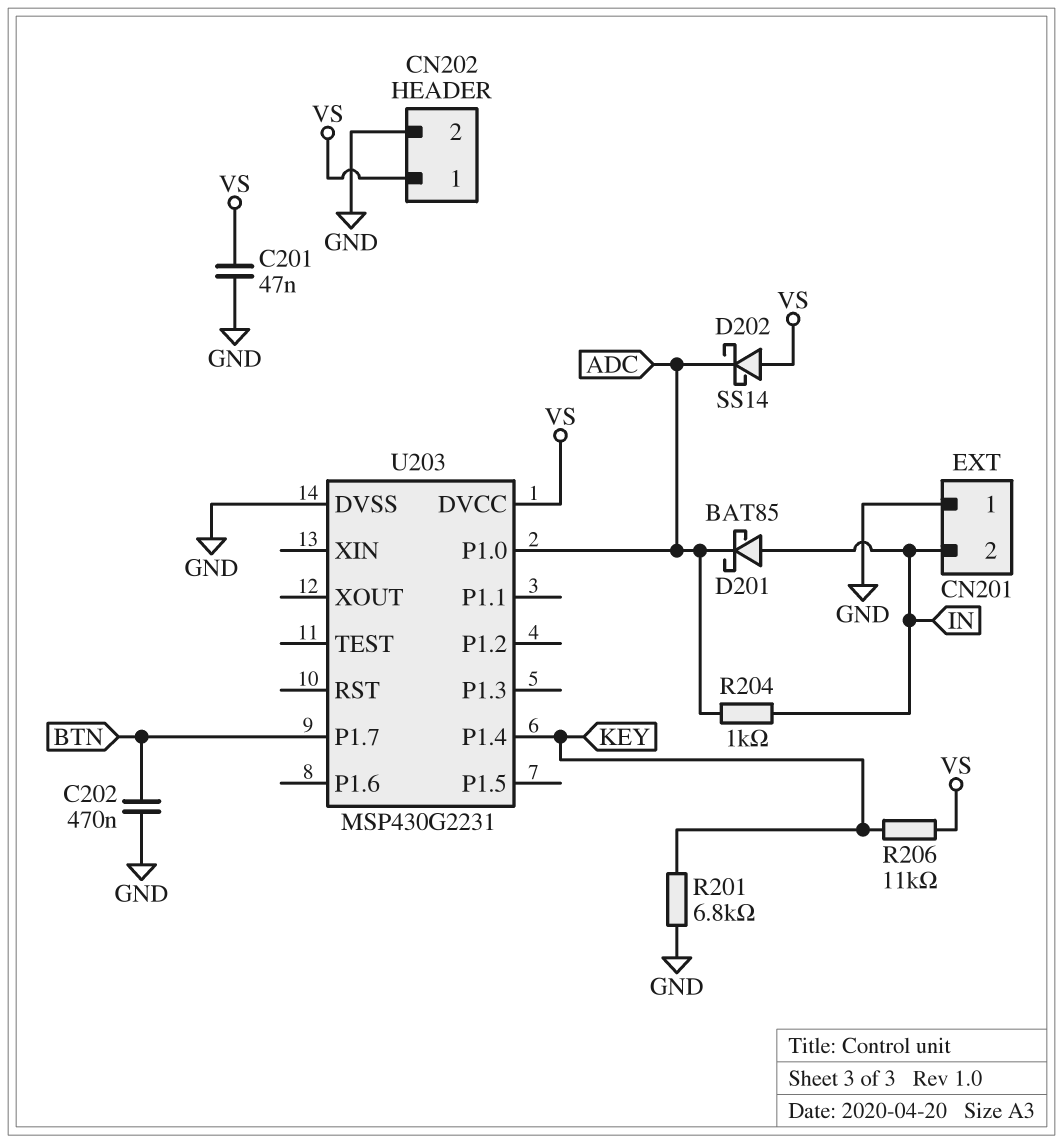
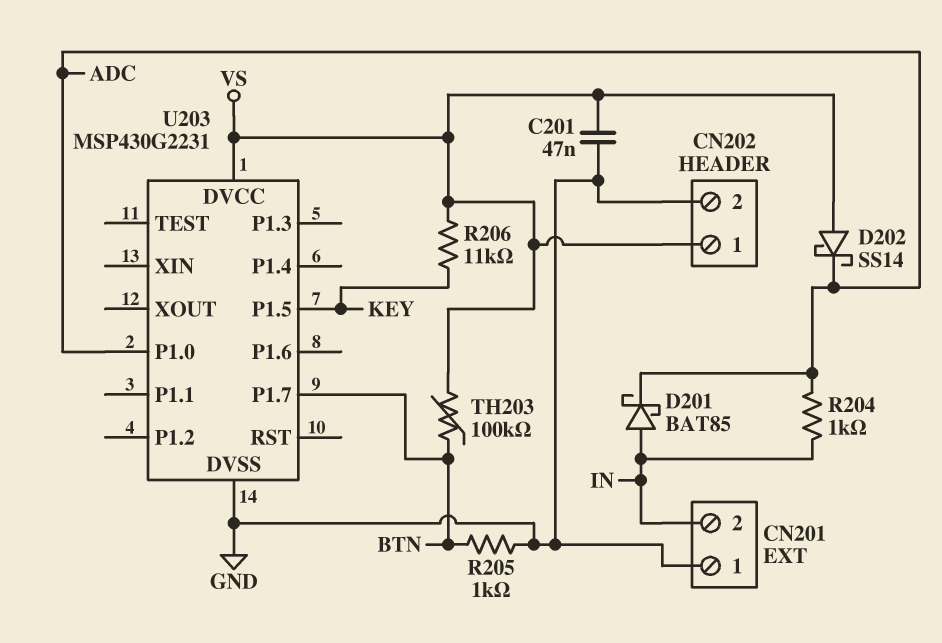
C202: 470nF (BTN, GND) -> none
R201: 6.8k (GND, KEY) -> none
R205: none -> 1k (BTN, GND)
TH203: none -> 100k (BTN, VS)
U203 pin P1.4: KEY -> none
U203 pin P1.5: none -> KEY

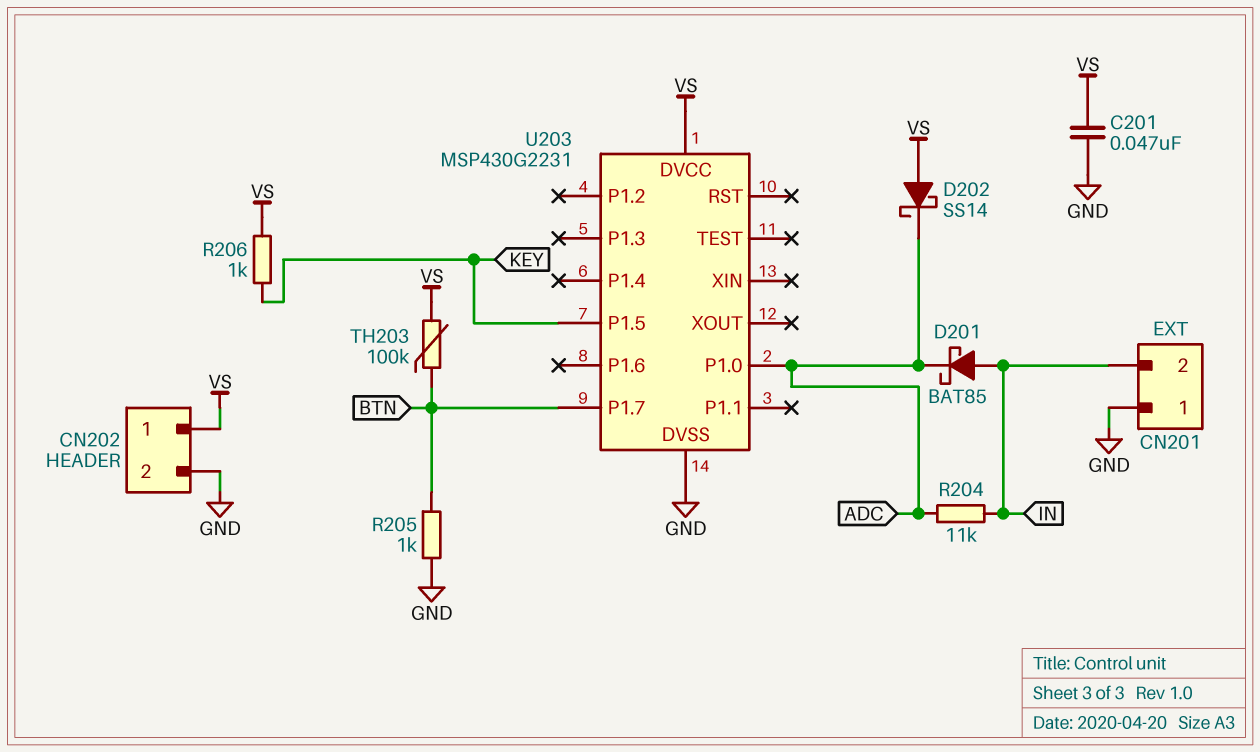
R204: 1k (ADC, IN) -> 11k (ADC, IN)
R206: 11k (KEY, VS) -> 1k (KEY, VS)

